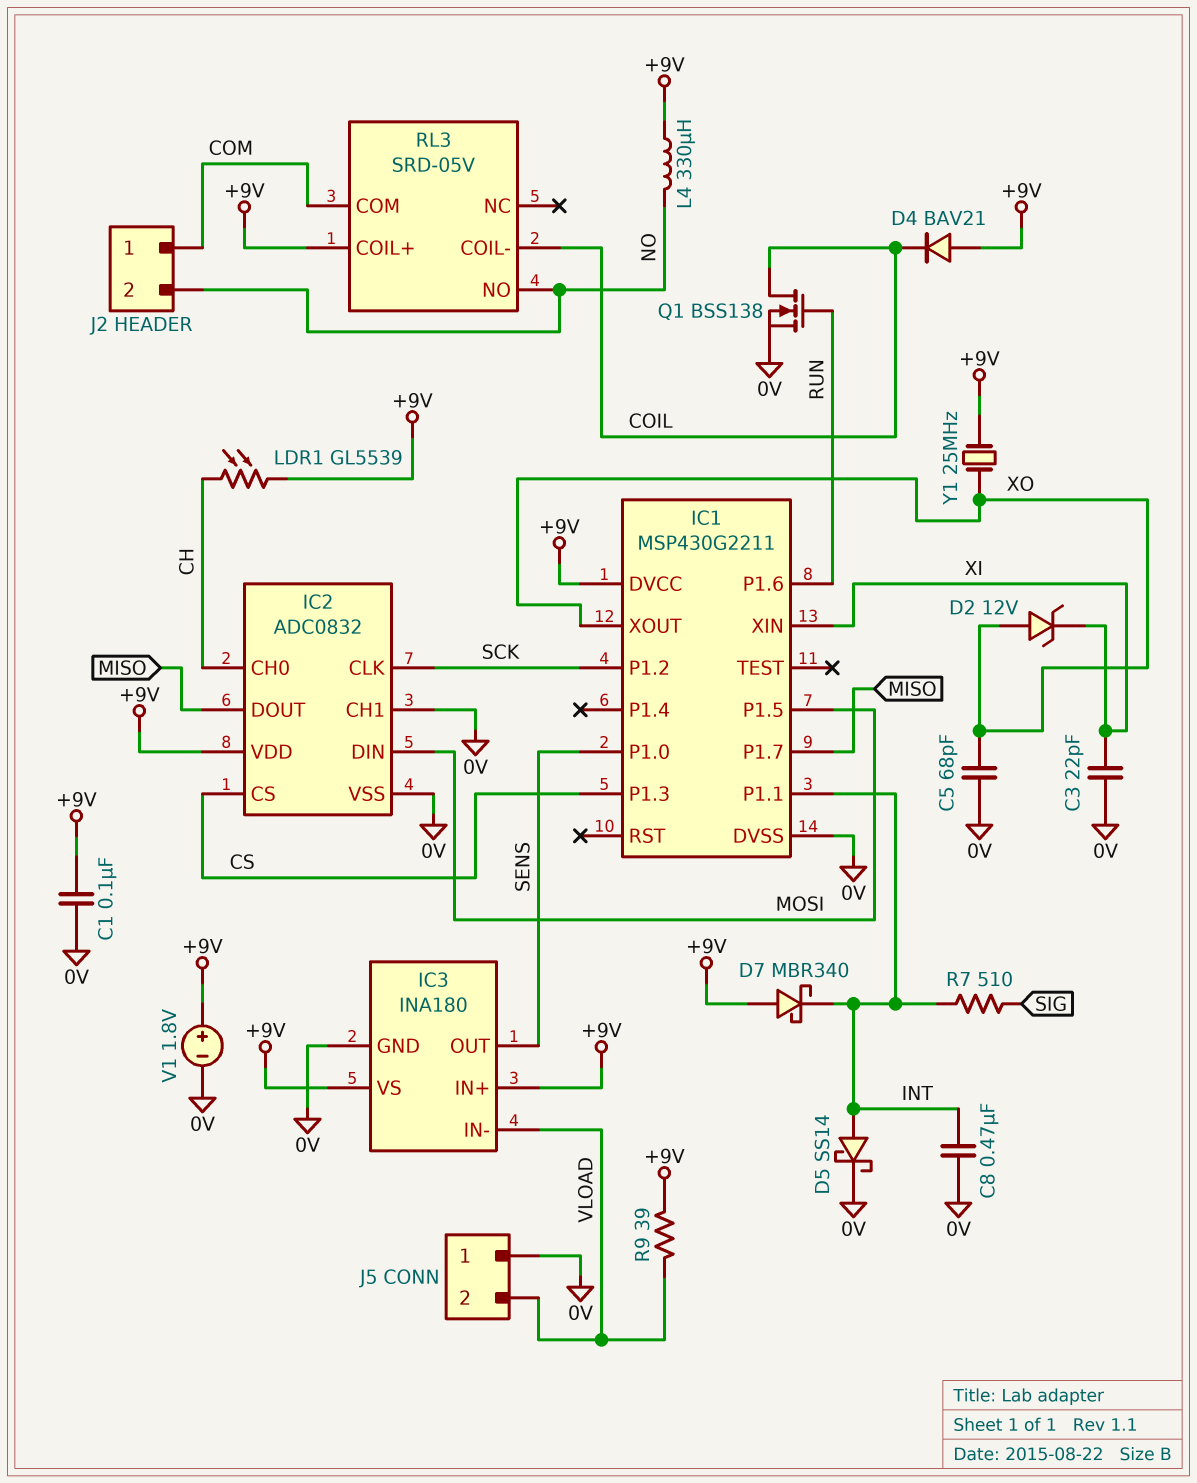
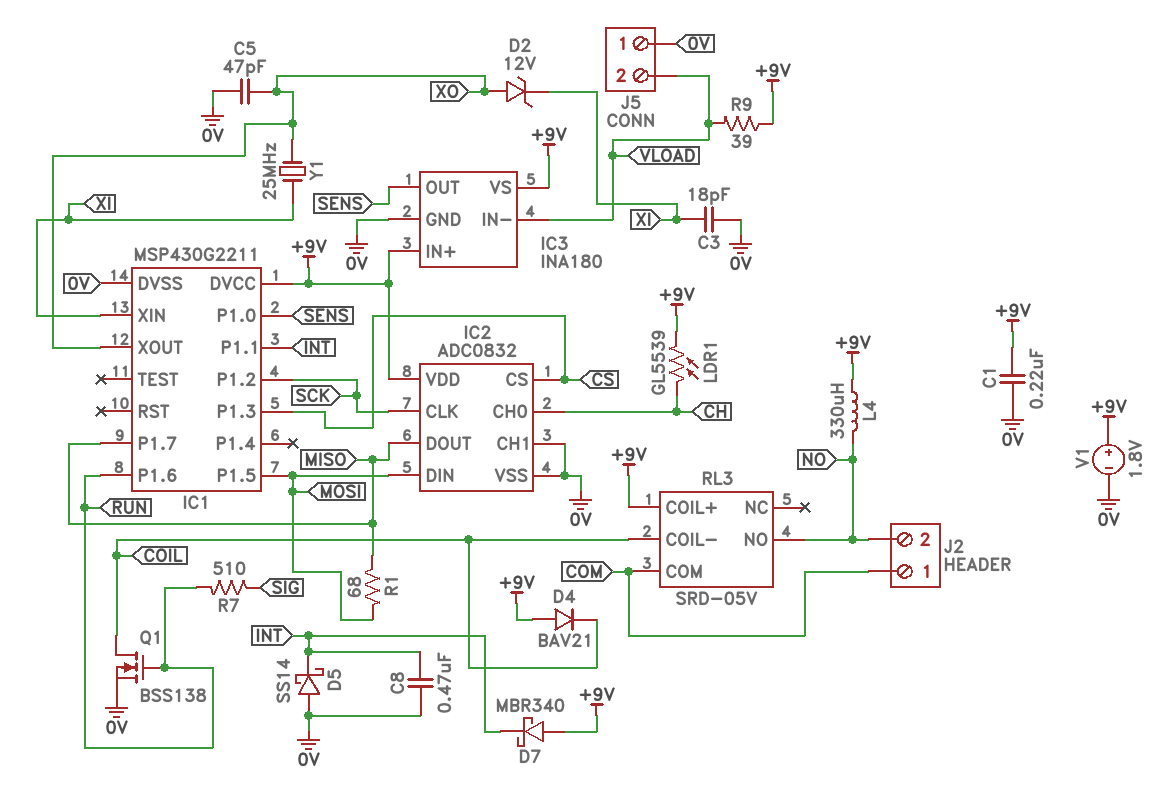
C1: 100nF (+9V, 0V) -> 220nF (+9V, 0V)
C3: 22pF (0V, XI) -> 18pF (0V, XI)
C5: 68pF (0V, XO) -> 47pF (0V, XO)
D5: schottky SS14 (A INT, K 0V) -> schottky SS14 (A 0V, K INT)
R1: none -> 68 (MISO, MOSI)
R7: 510 (INT, SIG) -> 510 (RUN, SIG)
Y1: 25MHz (+9V, XO) -> 25MHz (XI, XO)

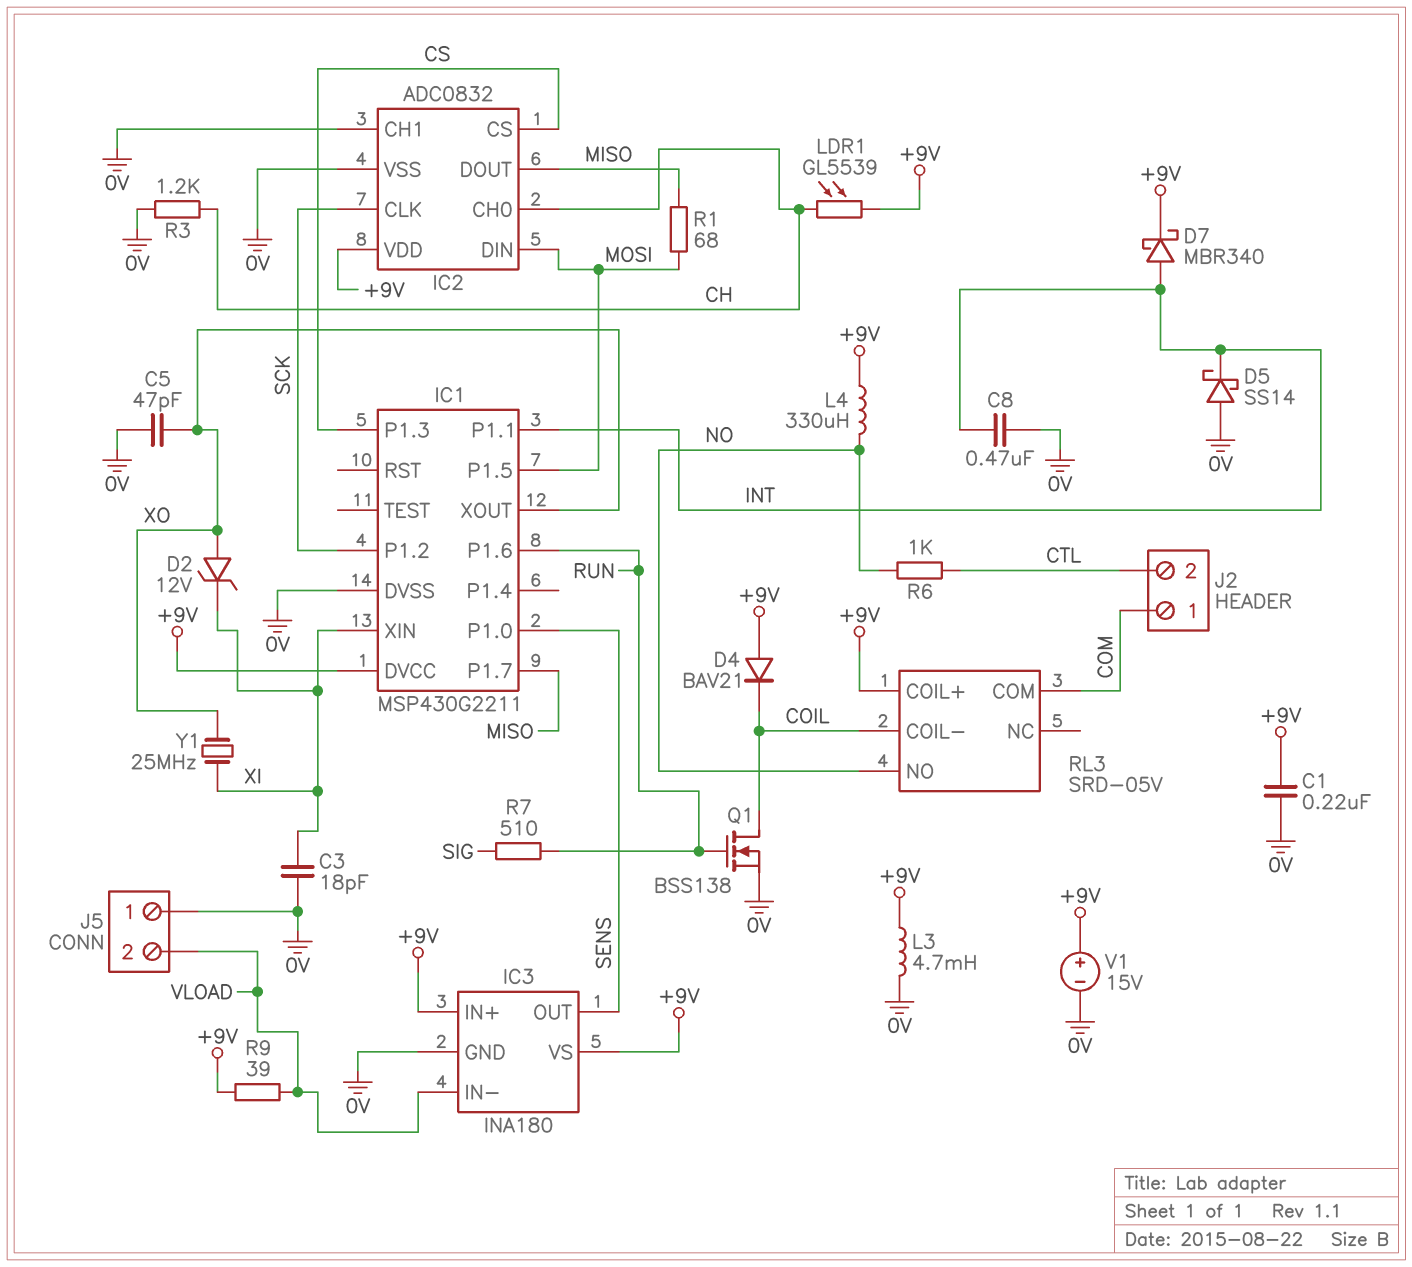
D7: schottky MBR340 (A +9V, K INT) -> schottky MBR340 (A INT, K +9V)
J2 pin 2: NO -> CTL
L3: none -> 4.7mH (+9V, 0V)
R3: none -> 1.2k (0V, CH)
R6: none -> 1k (CTL, NO)
V1: 1.8V (plus +9V, minus 0V) -> 15V (plus +9V, minus 0V)

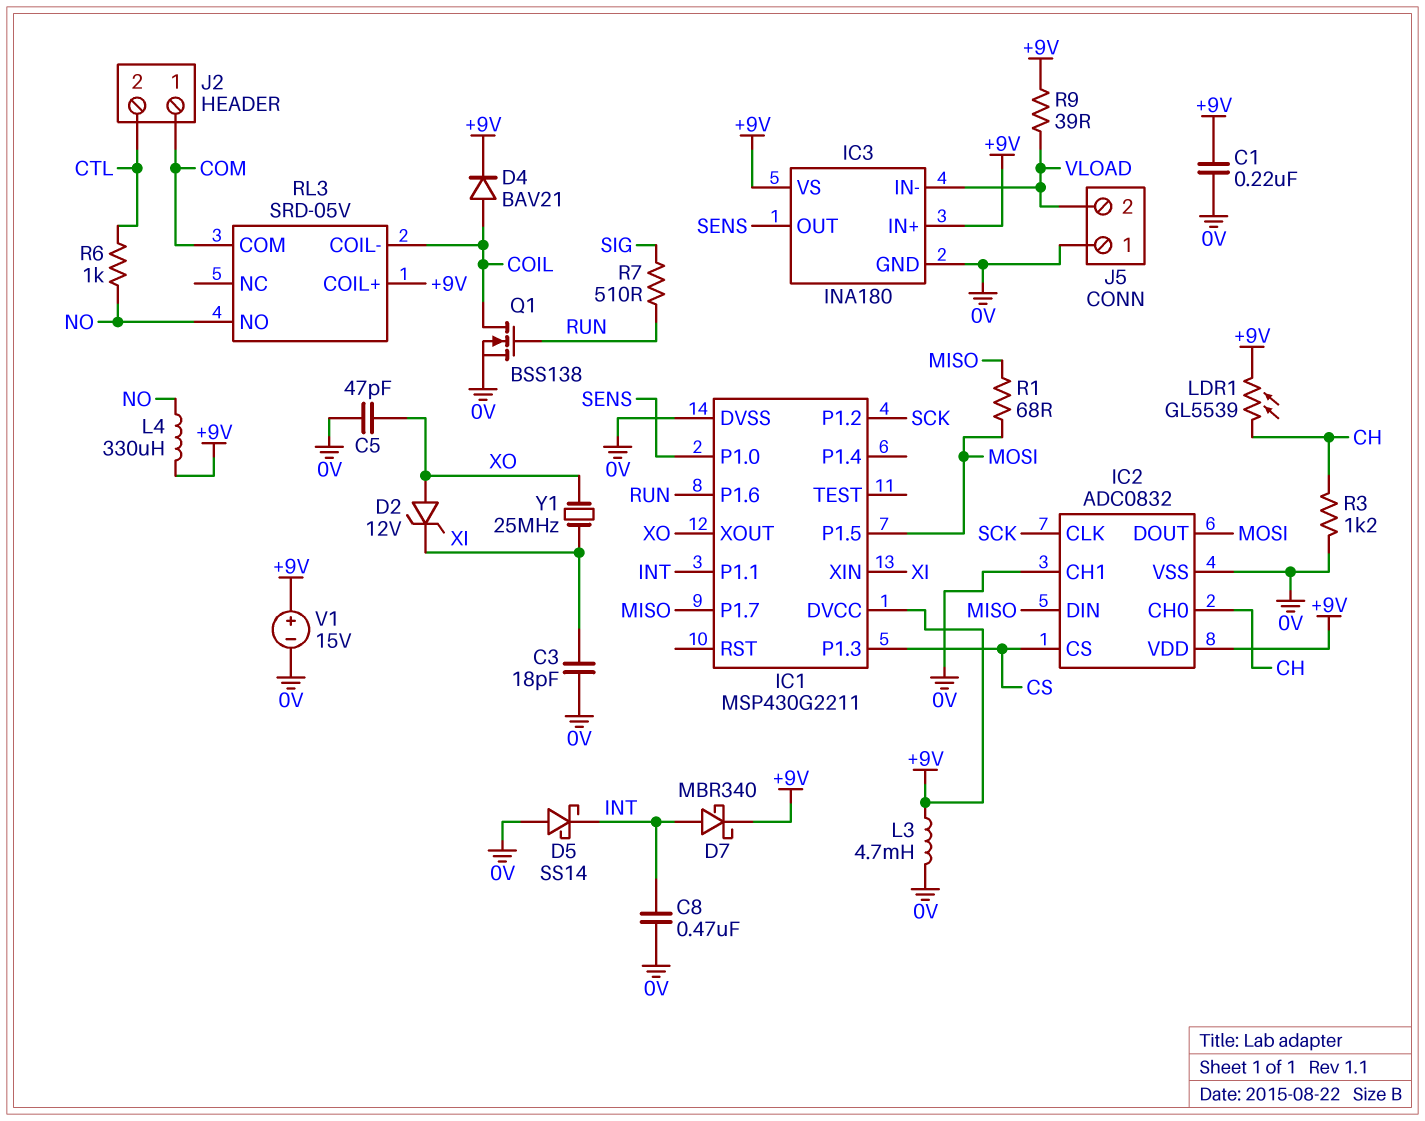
D4: diode BAV21 (A +9V, K COIL) -> diode BAV21 (A COIL, K +9V)
IC2 pin DIN: MOSI -> MISO
IC2 pin DOUT: MISO -> MOSI

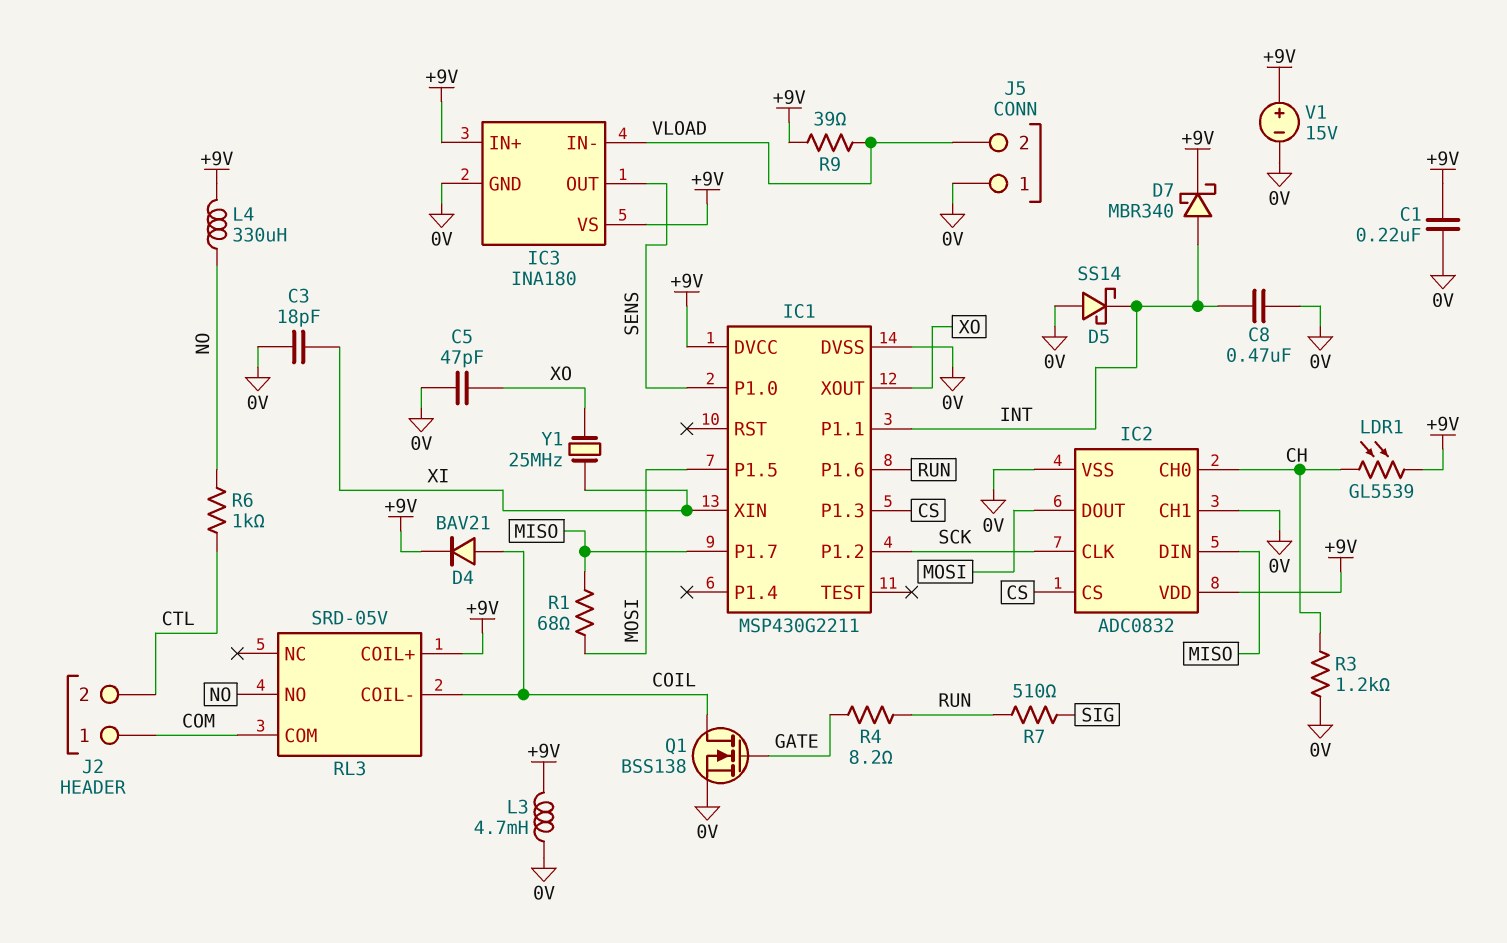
D2: zener 12V (A XO, K XI) -> none
Q1: NMOS BSS138 (G RUN, D COIL, S 0V) -> NMOS BSS138 (G GATE, D COIL, S 0V)
R4: none -> 8.2 (GATE, RUN)

